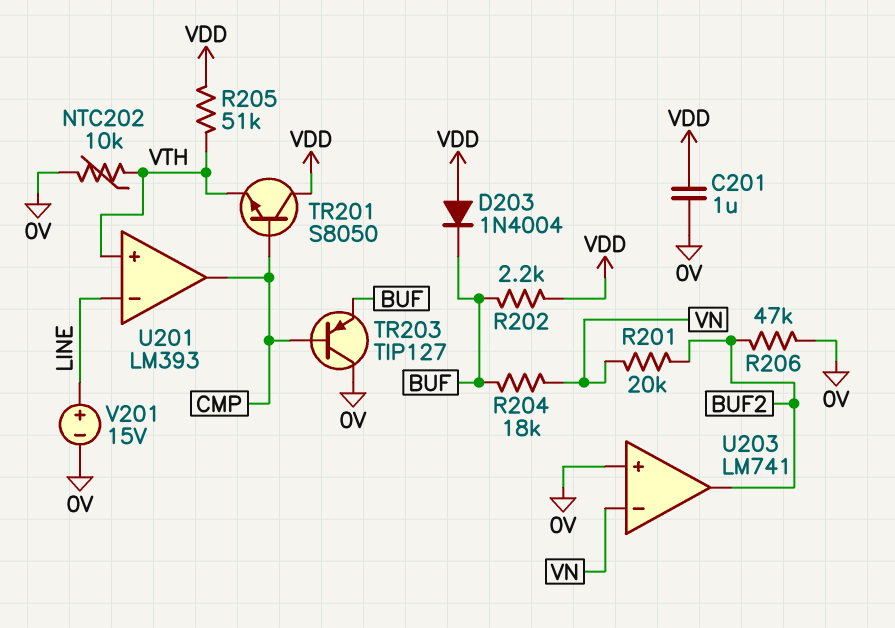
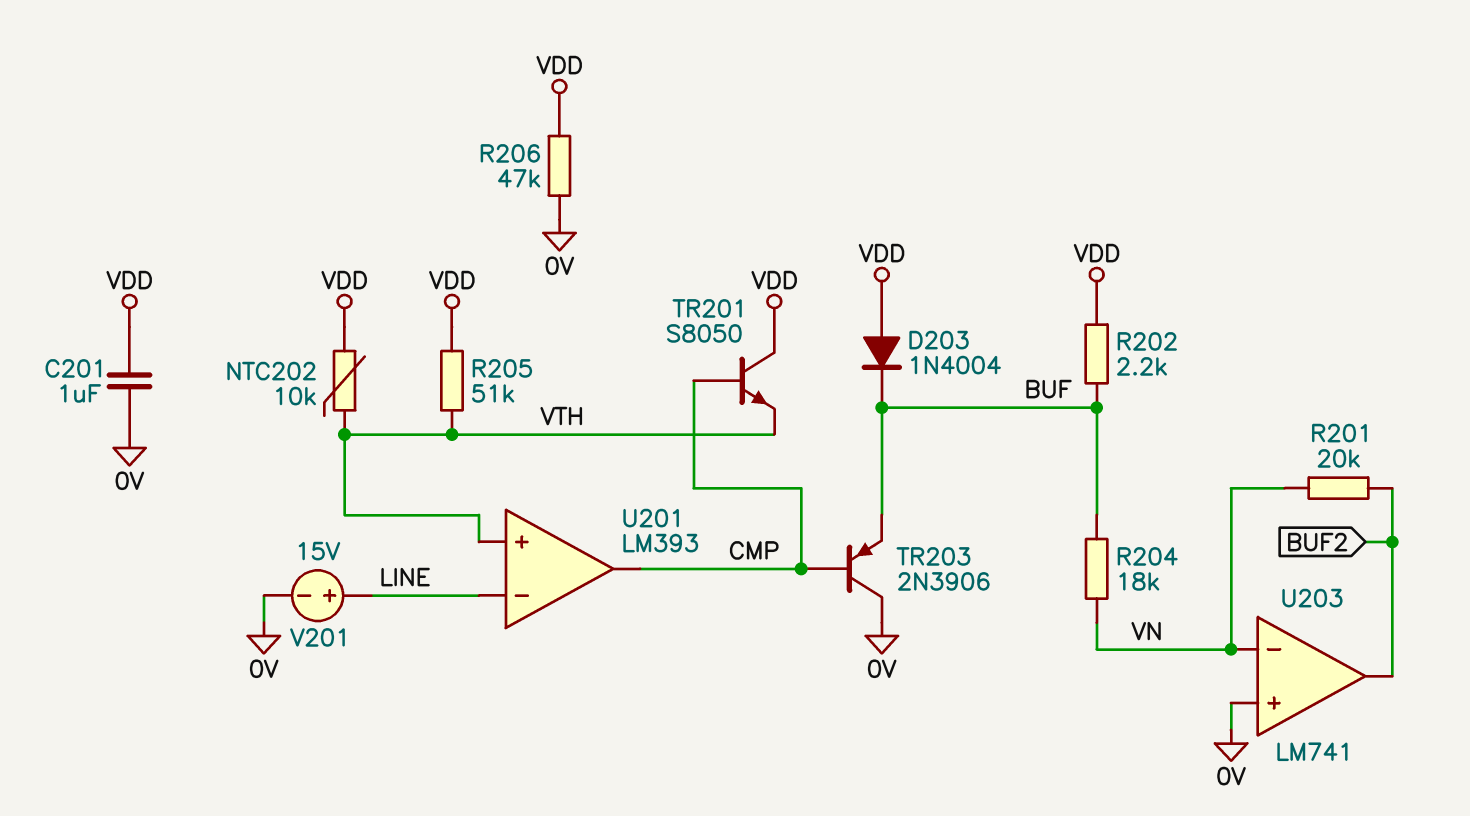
NTC202: 10k (0V, VTH) -> 10k (VDD, VTH)
R206: 47k (0V, BUF2) -> 47k (0V, VDD)
TR203: PNP TIP127 (B CMP, C 0V, E BUF) -> PNP 2N3906 (B CMP, C 0V, E BUF)

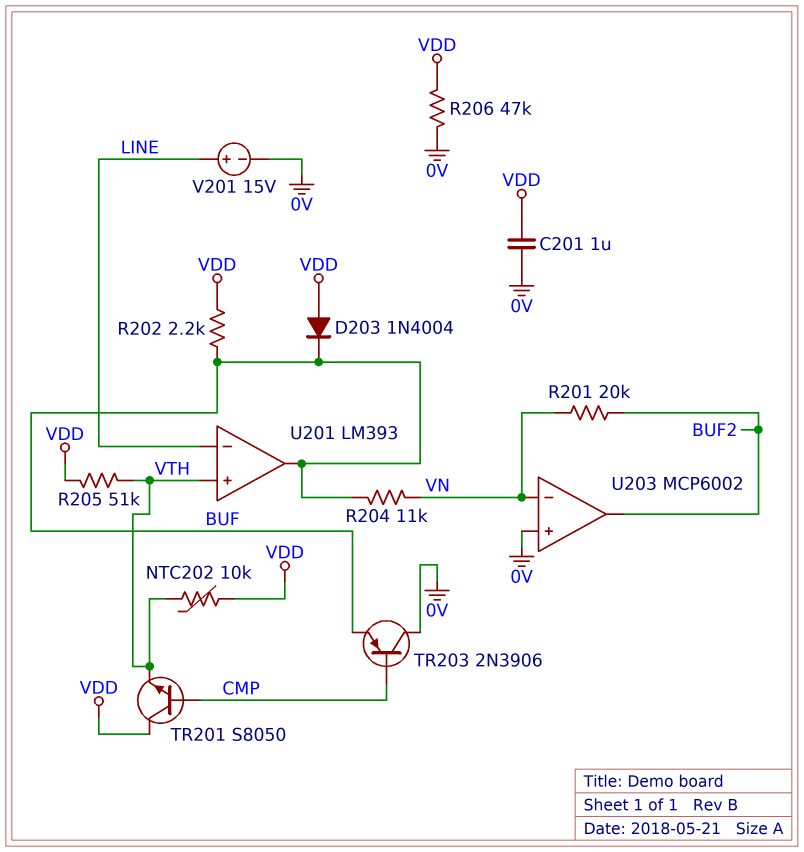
R204: 18k (BUF, VN) -> 11k (BUF, VN)
U201 pin out: CMP -> BUF
U203: LM741 -> MCP6002

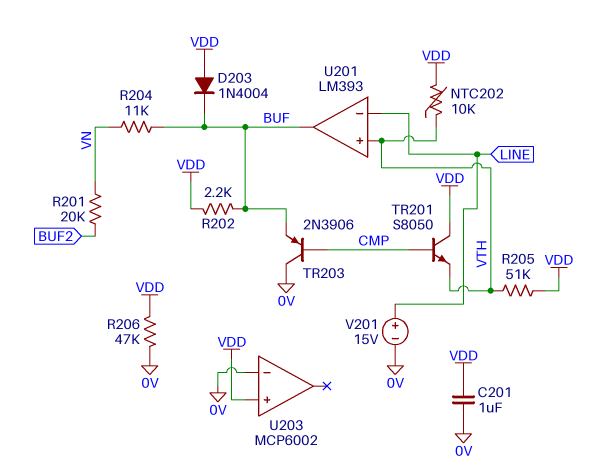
U203 pin in+: 0V -> VDD
U203 pin in-: VN -> 0V
U203 pin out: BUF2 -> none

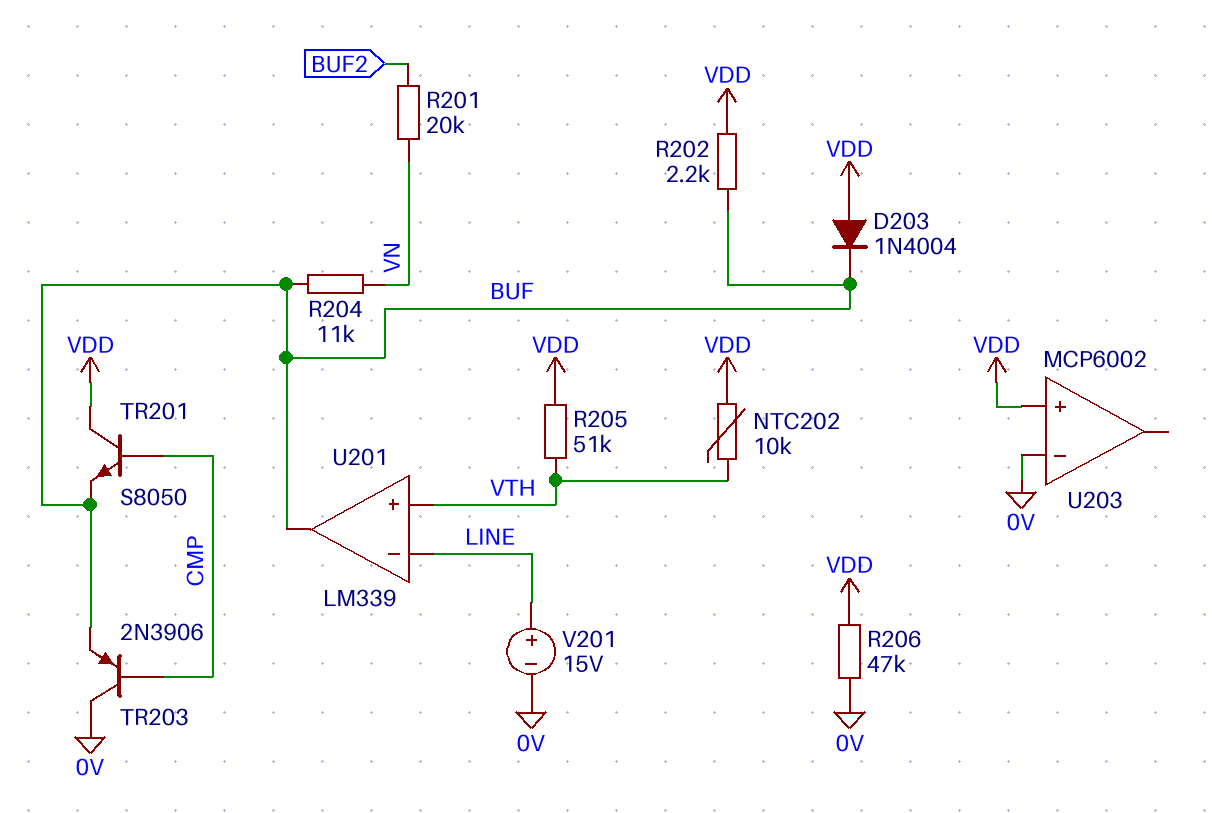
C201: 1uF (0V, VDD) -> none
TR201: NPN S8050 (B CMP, C VDD, E VTH) -> NPN S8050 (B CMP, C VDD, E BUF)
U201: LM393 -> LM339

